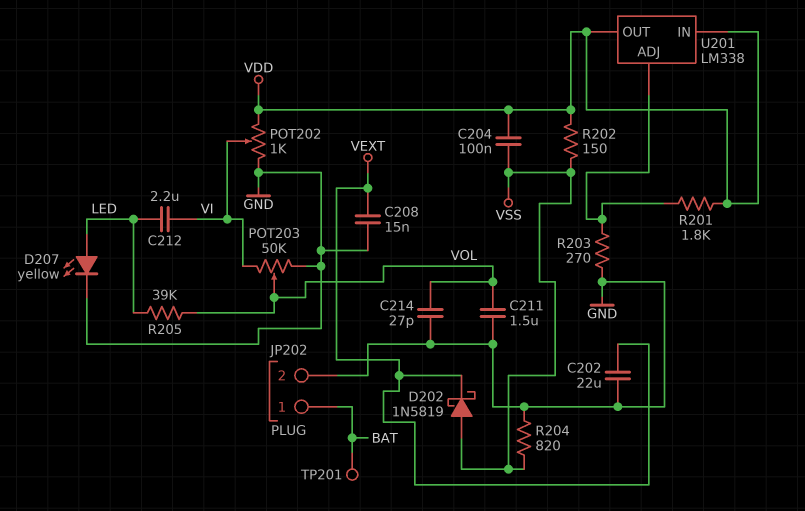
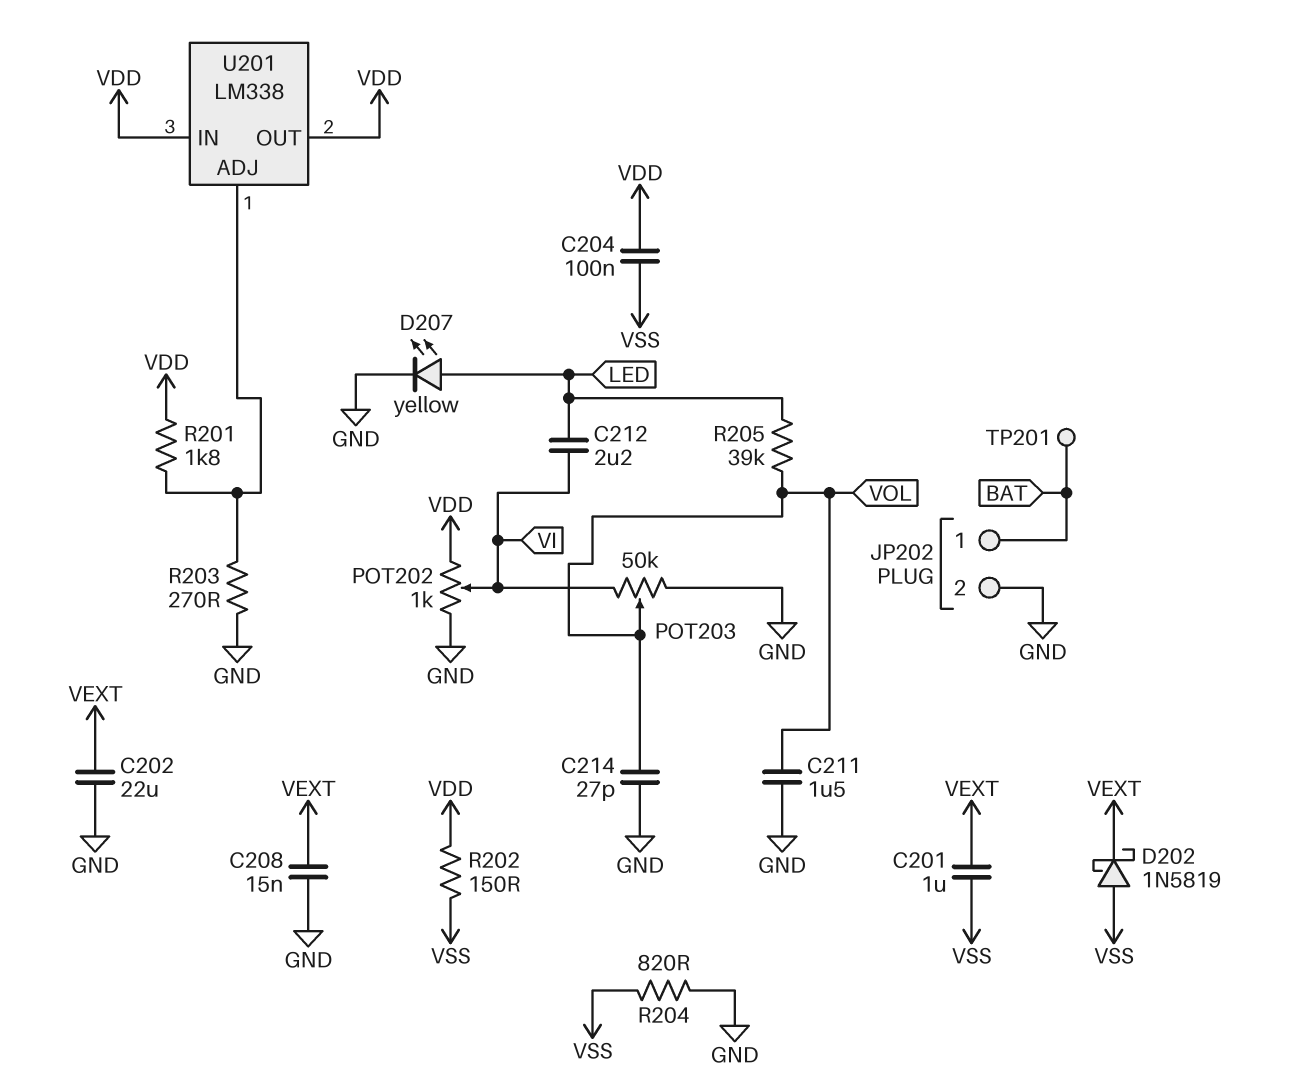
C201: none -> 1uF (VEXT, VSS)

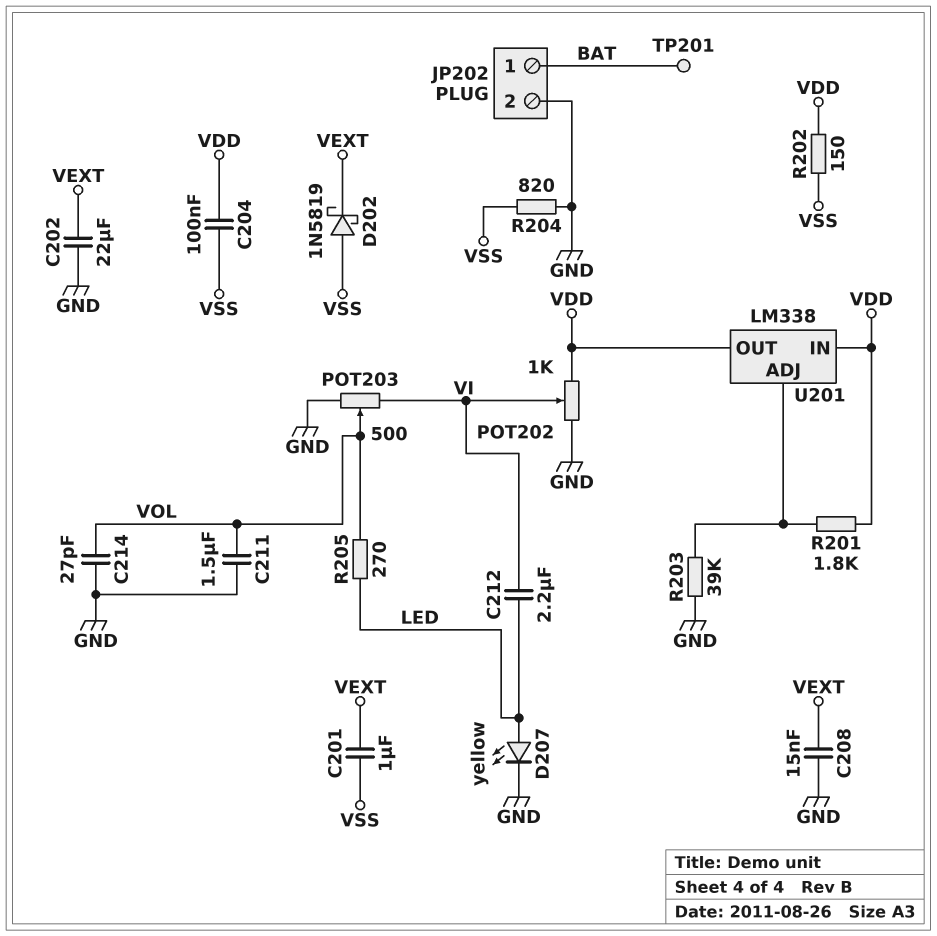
POT203: 50k (GND, VI, wiper VOL) -> 500 (GND, VI, wiper VOL)
R203: 270 (GND, U201/ADJ) -> 39k (GND, U201/ADJ)
R205: 39k (LED, VOL) -> 270 (LED, VOL)

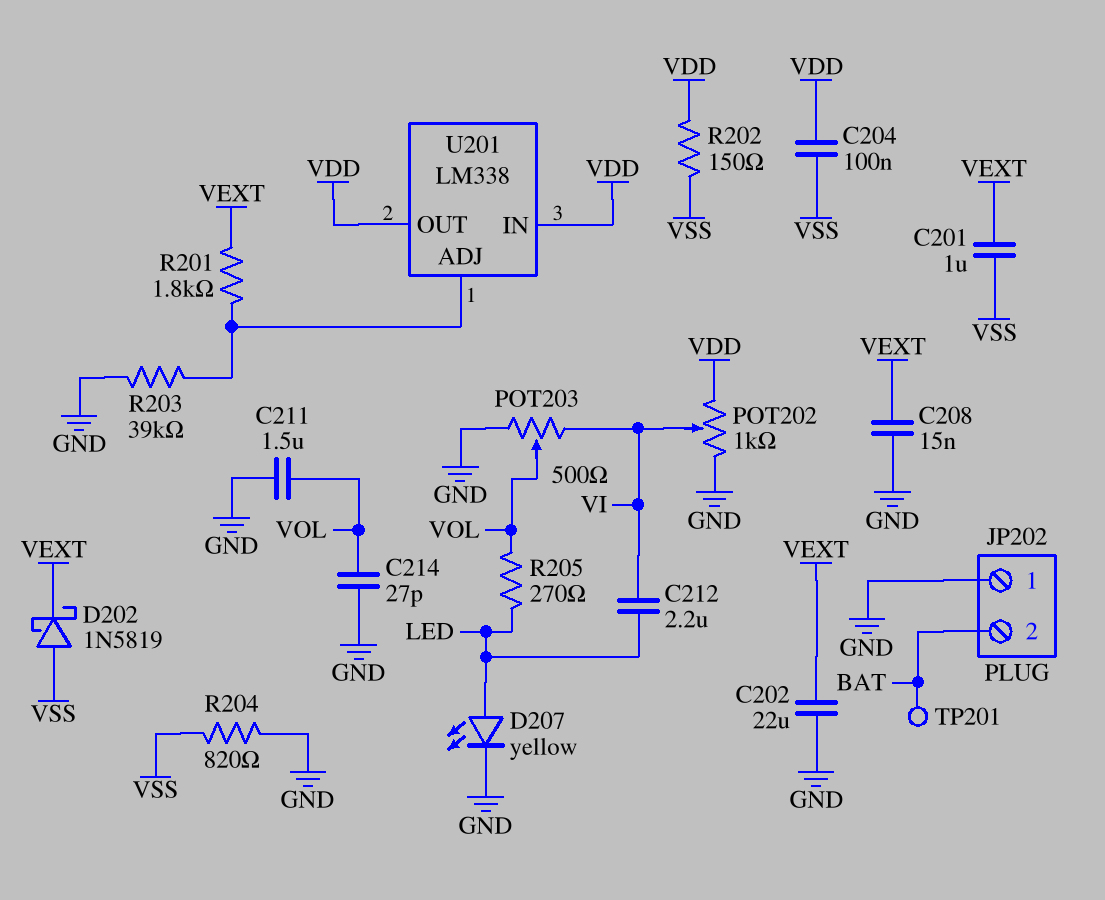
JP202 pin 1: BAT -> GND
JP202 pin 2: GND -> BAT
R201: 1.8k (U201/ADJ, VDD) -> 1.8k (U201/ADJ, VEXT)

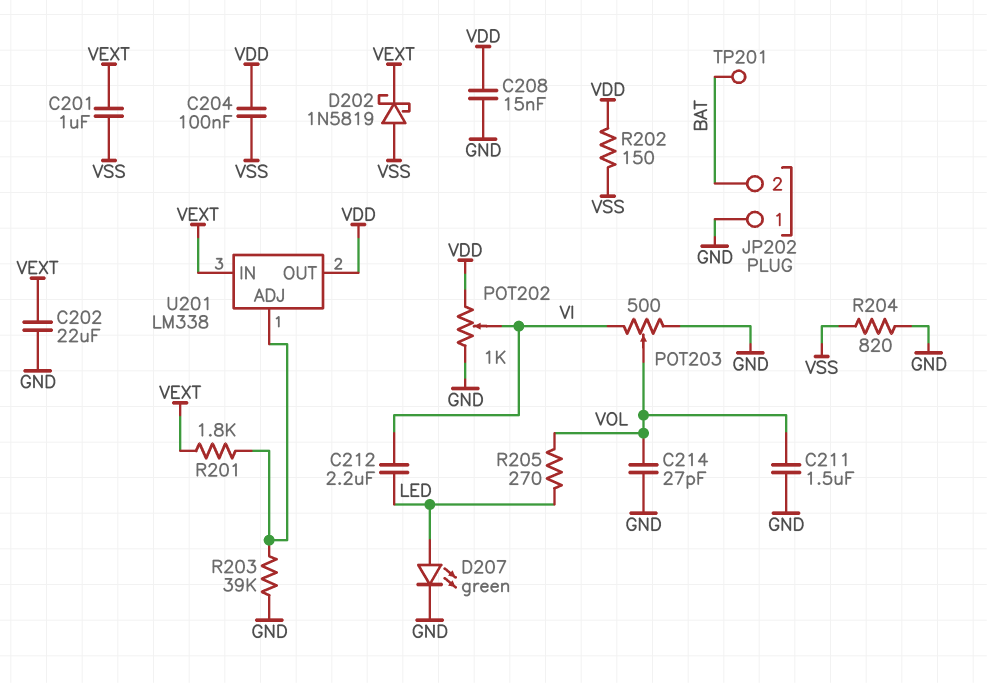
C208: 15nF (GND, VEXT) -> 15nF (GND, VDD)
D207: LED yellow (A LED, K GND) -> LED green (A LED, K GND)
U201 pin IN: VDD -> VEXT

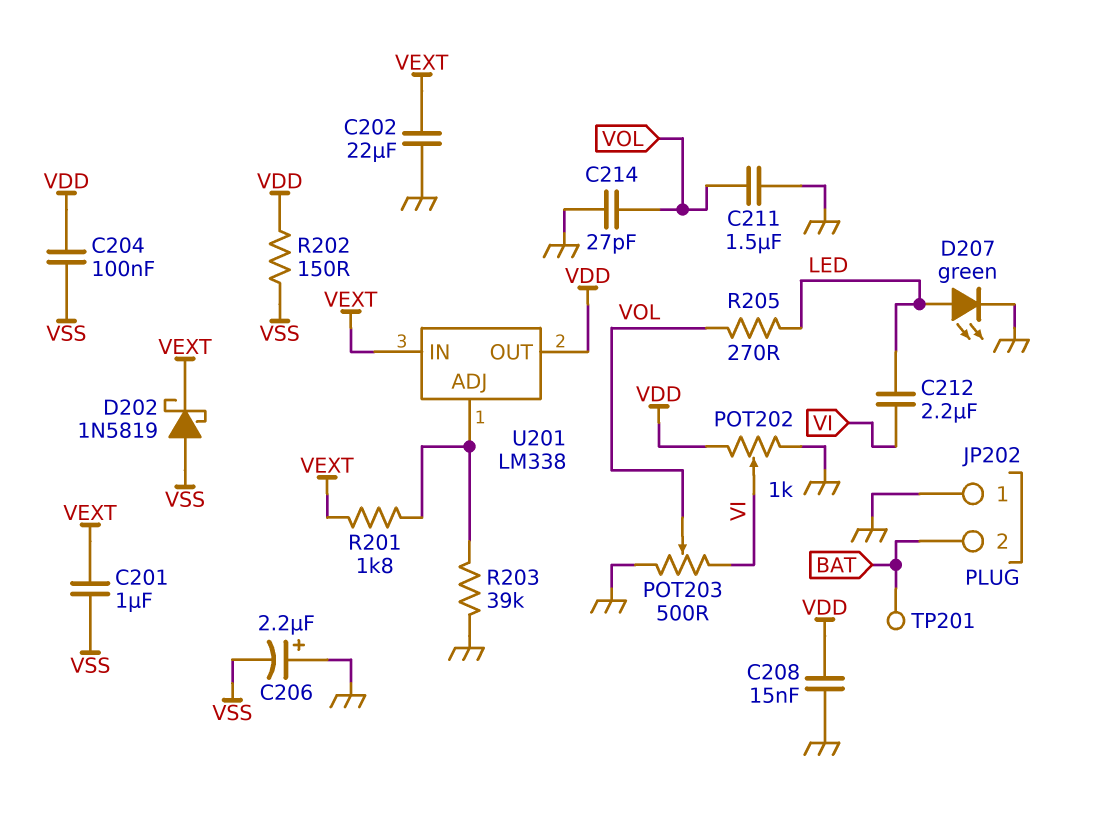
C206: none -> 2.2uF (plus GND, minus VSS)
R204: 820 (GND, VSS) -> none

